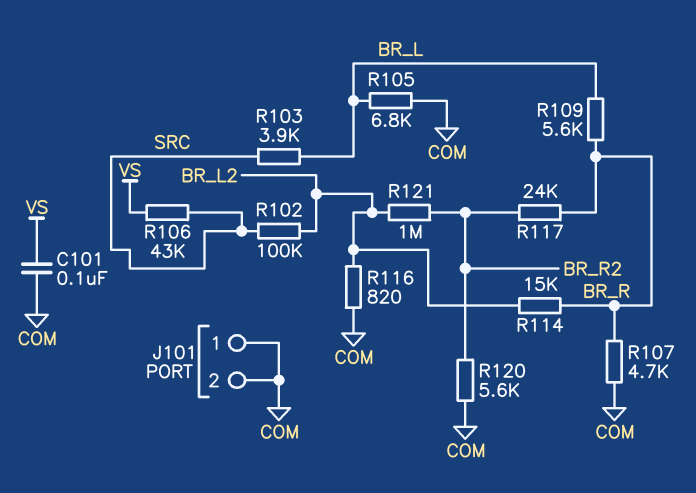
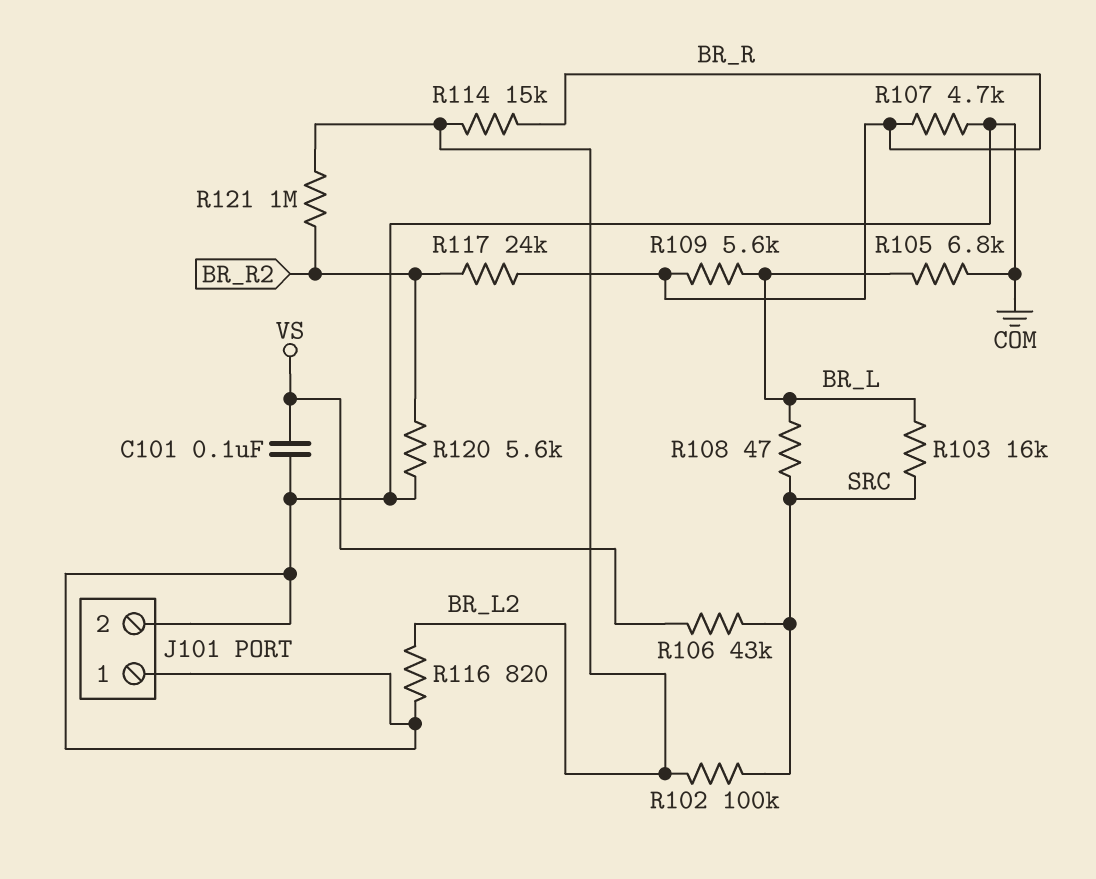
R103: 3.9k (BR_L, SRC) -> 16k (BR_L, SRC)
R108: none -> 47 (BR_L, SRC)

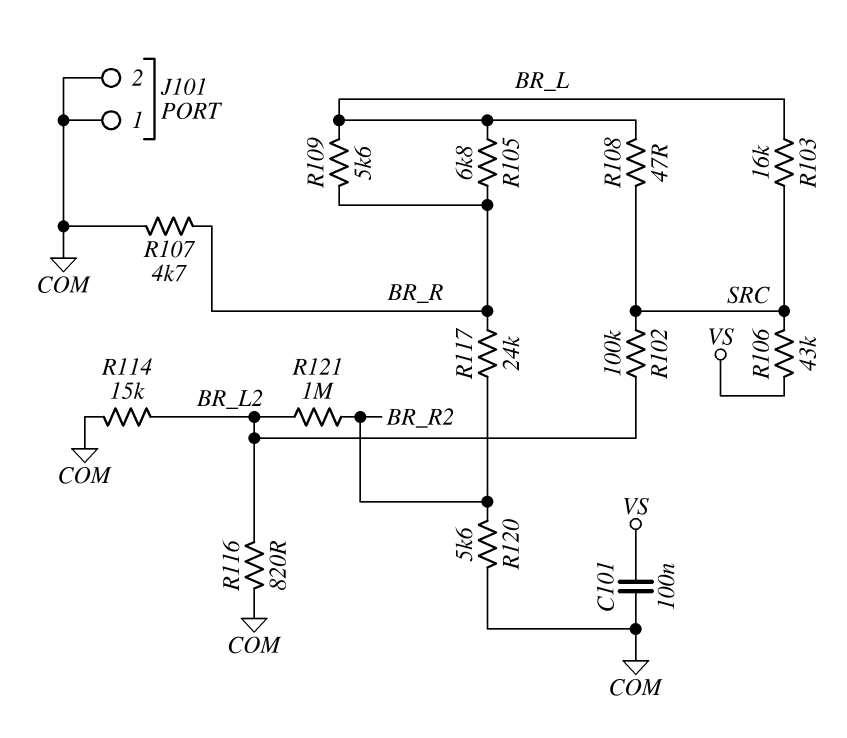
R105: 6.8k (BR_L, COM) -> 6.8k (BR_L, BR_R)
R114: 15k (BR_L2, BR_R) -> 15k (BR_L2, COM)

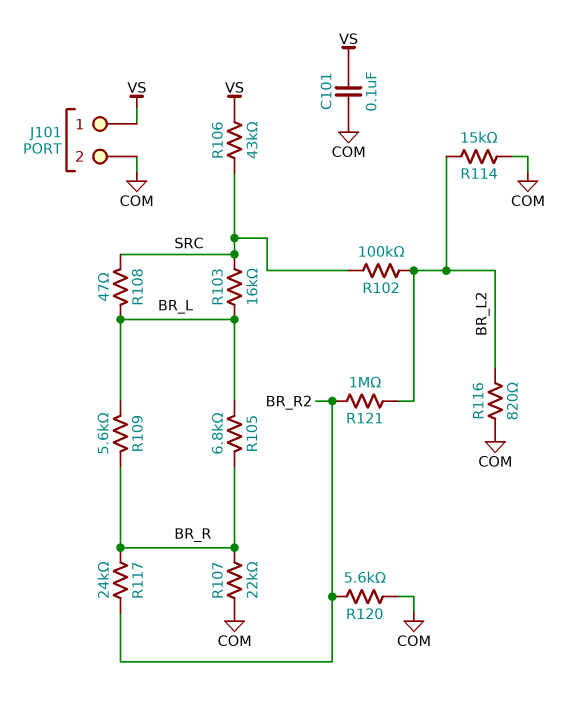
J101 pin 1: COM -> VS
R107: 4.7k (BR_R, COM) -> 22k (BR_R, COM)

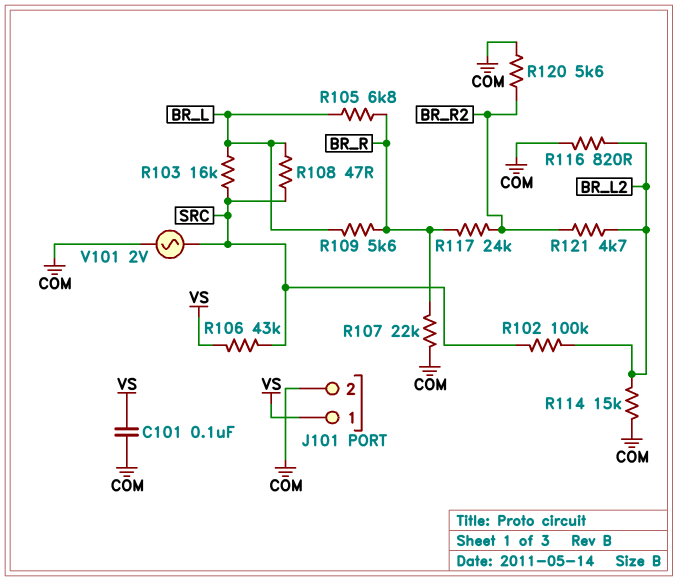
R121: 1M (BR_L2, BR_R2) -> 4.7k (BR_L2, BR_R2)
V101: none -> AC 2V (COM, SRC)

